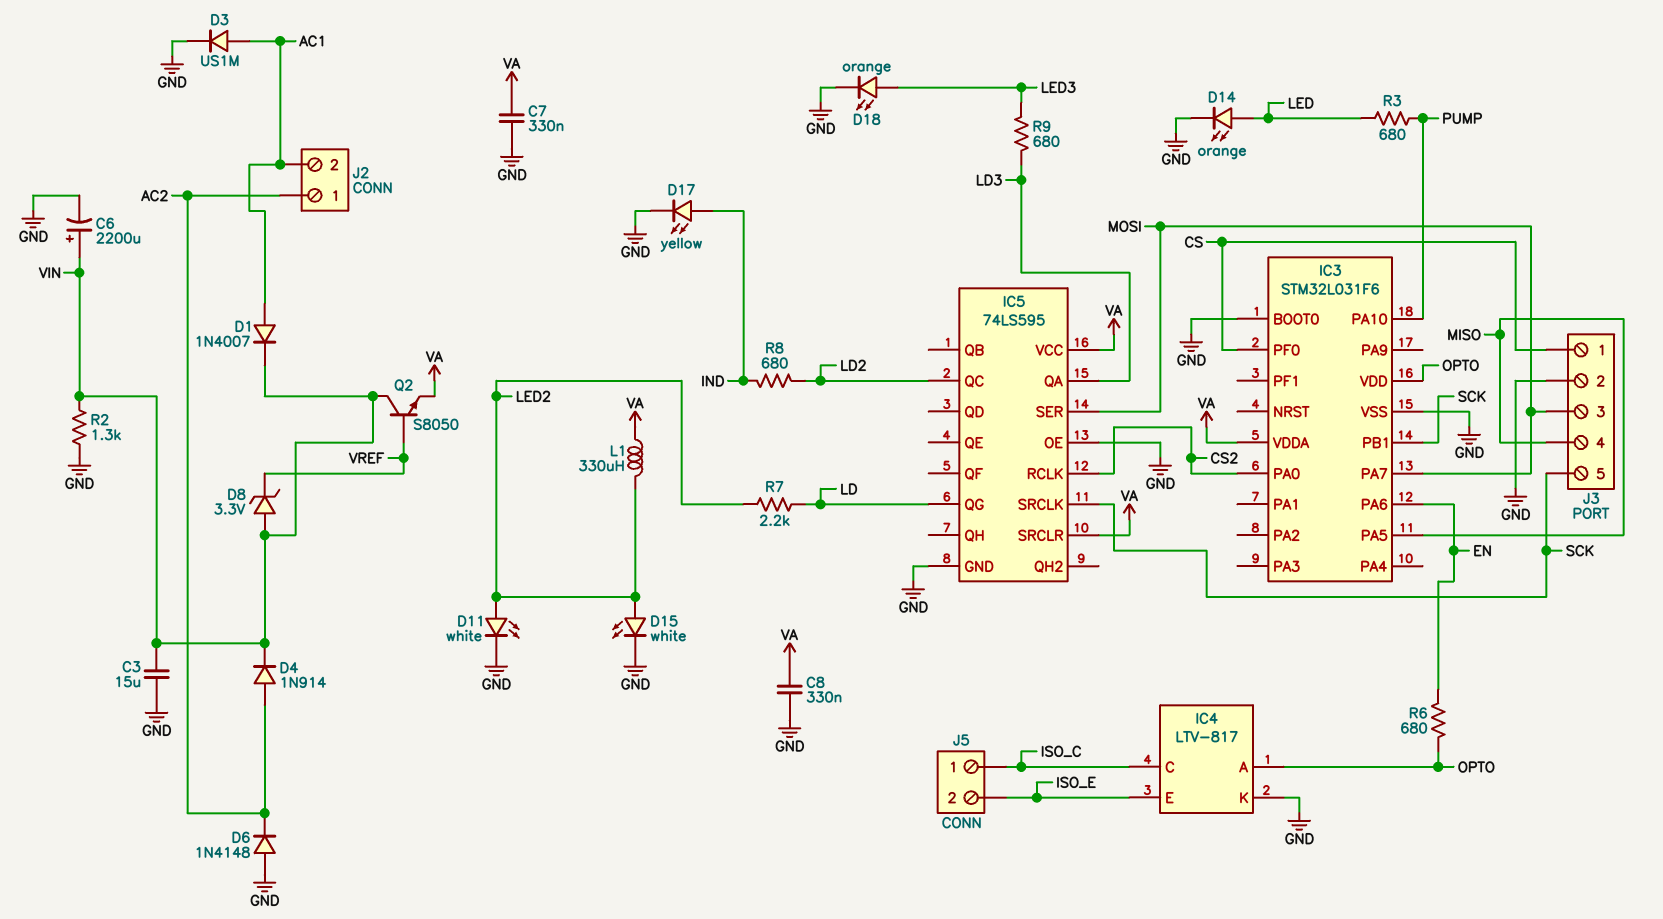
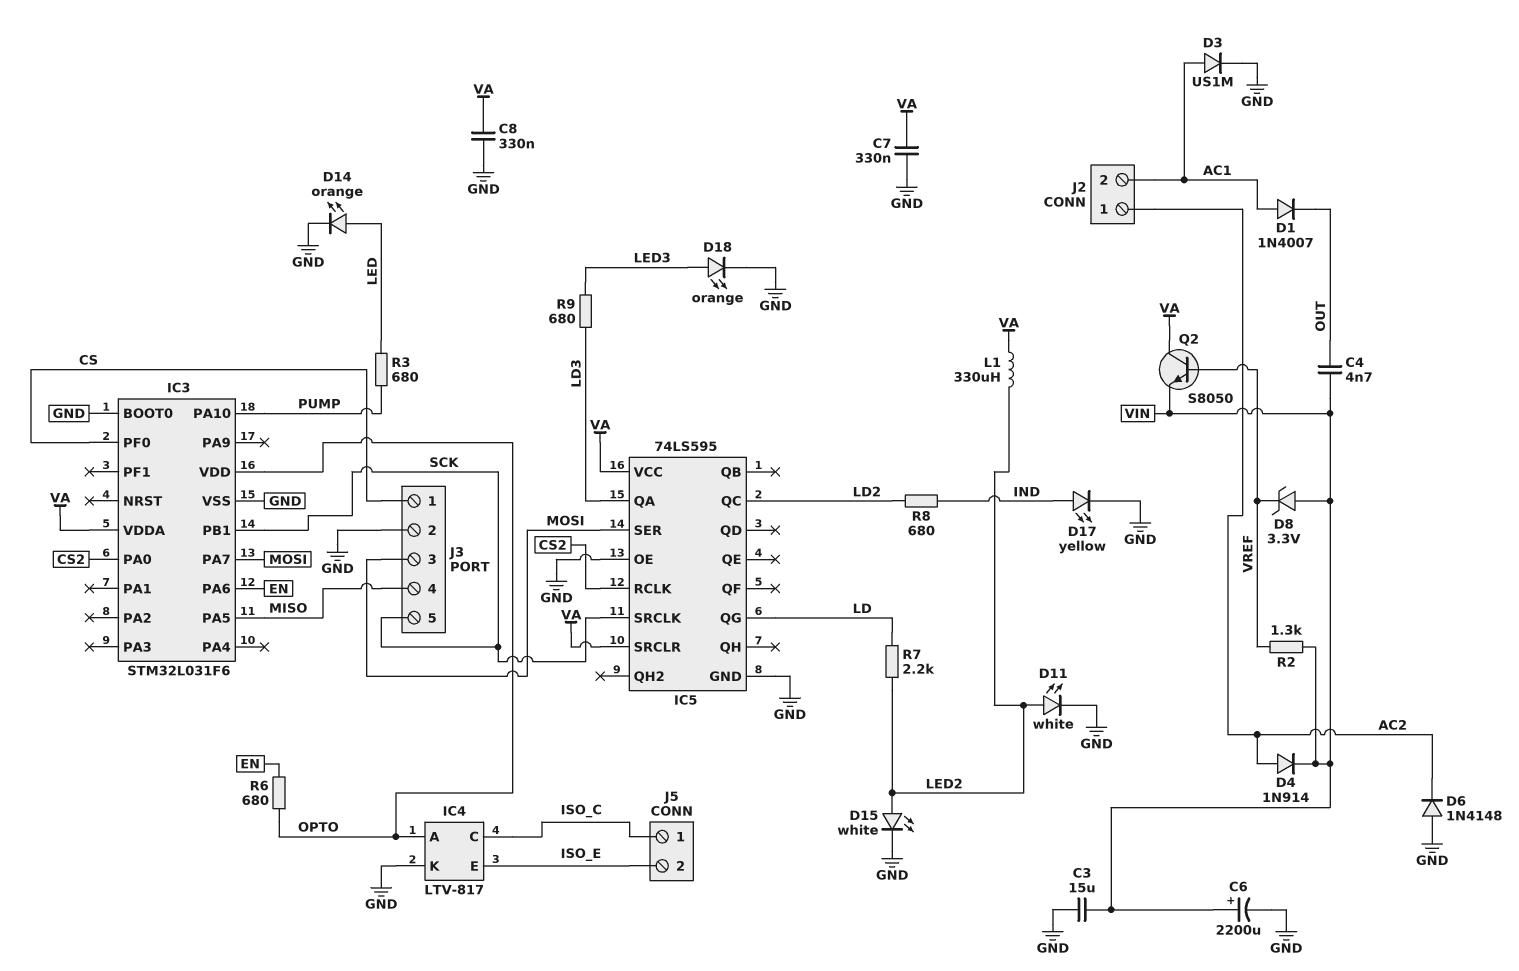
C4: none -> 4.7nF (OUT, VIN)
D1: diode 1N4007 (A AC1, K VIN) -> diode 1N4007 (A AC1, K OUT)
Q2: NPN S8050 (B VREF, C VIN, E VA) -> NPN S8050 (B VREF, C VA, E VIN)
R2: 1.3k (GND, VIN) -> 1.3k (VIN, VREF)

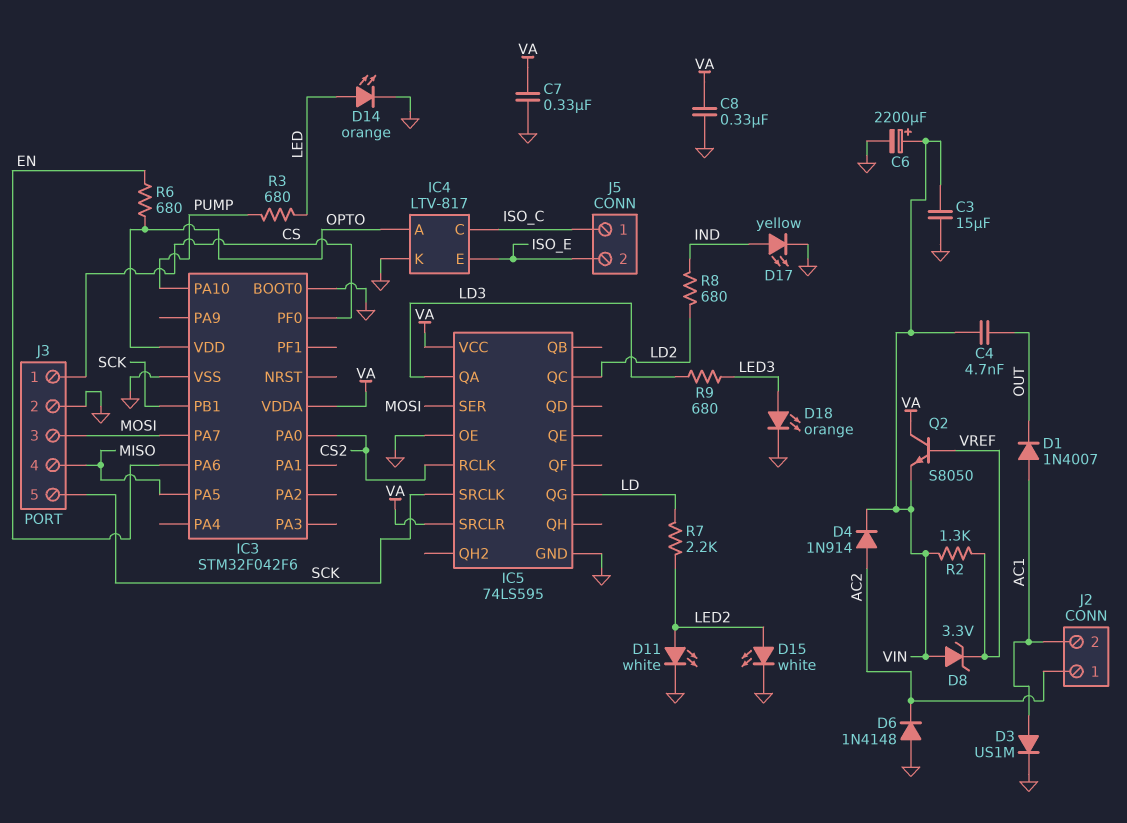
IC3: STM32L031F6 -> STM32F042F6
L1: 330uH (LED2, VA) -> none

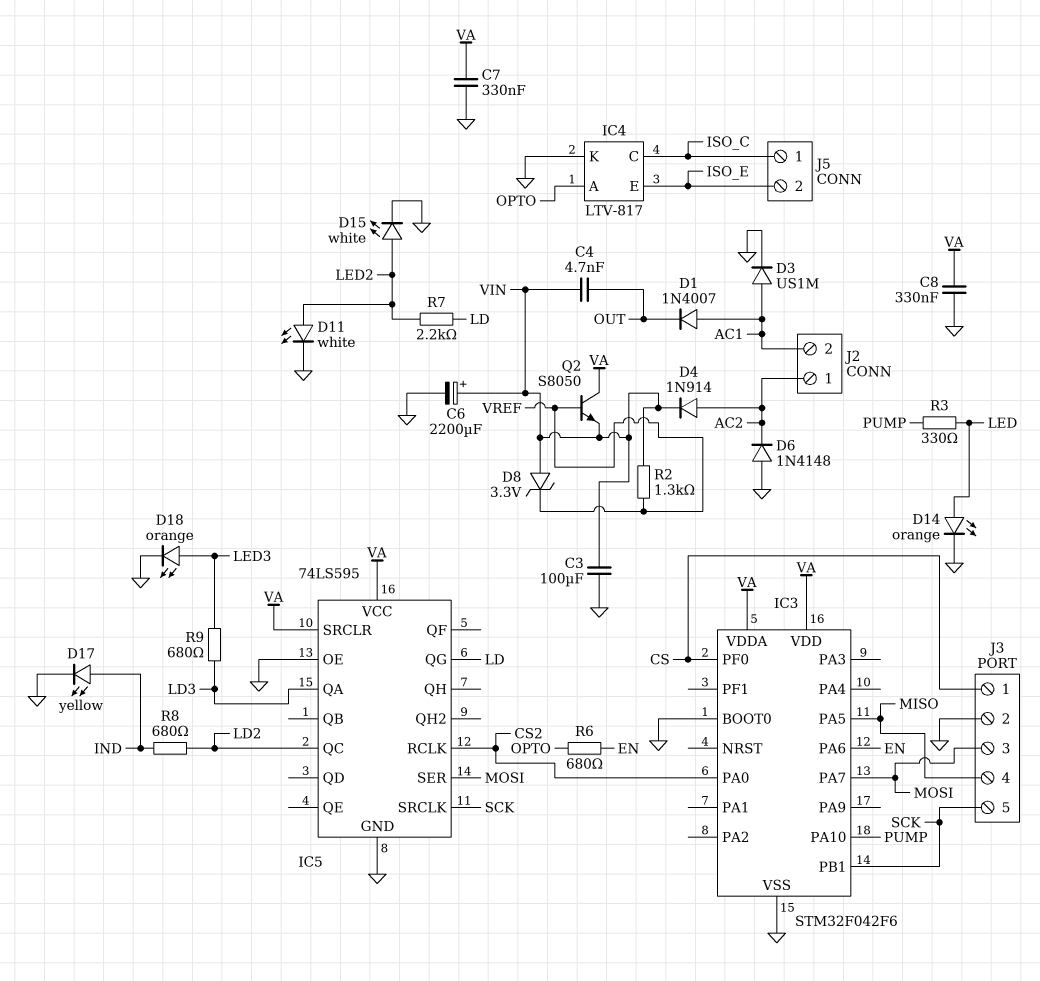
C3: 15uF (GND, VIN) -> 100uF (GND, VIN)
IC3 pin VDD: OPTO -> VA
R3: 680 (LED, PUMP) -> 330 (LED, PUMP)

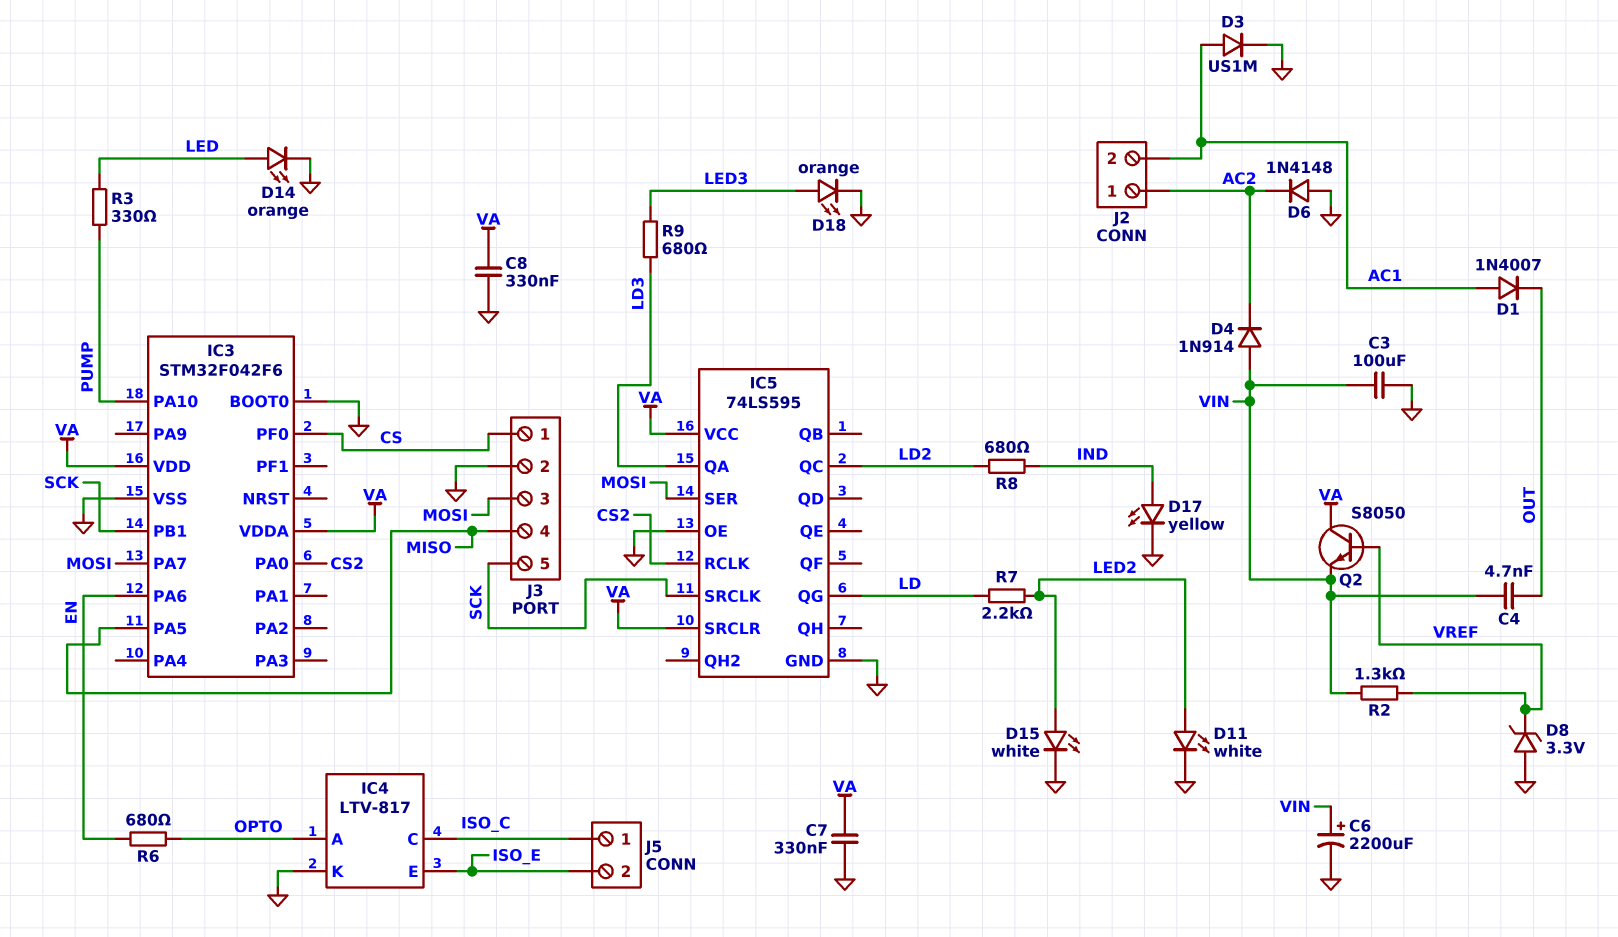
D4: diode 1N914 (A AC2, K VIN) -> diode 1N914 (A VIN, K AC2)
D8: zener 3.3V (A VIN, K VREF) -> zener 3.3V (A GND, K VREF)

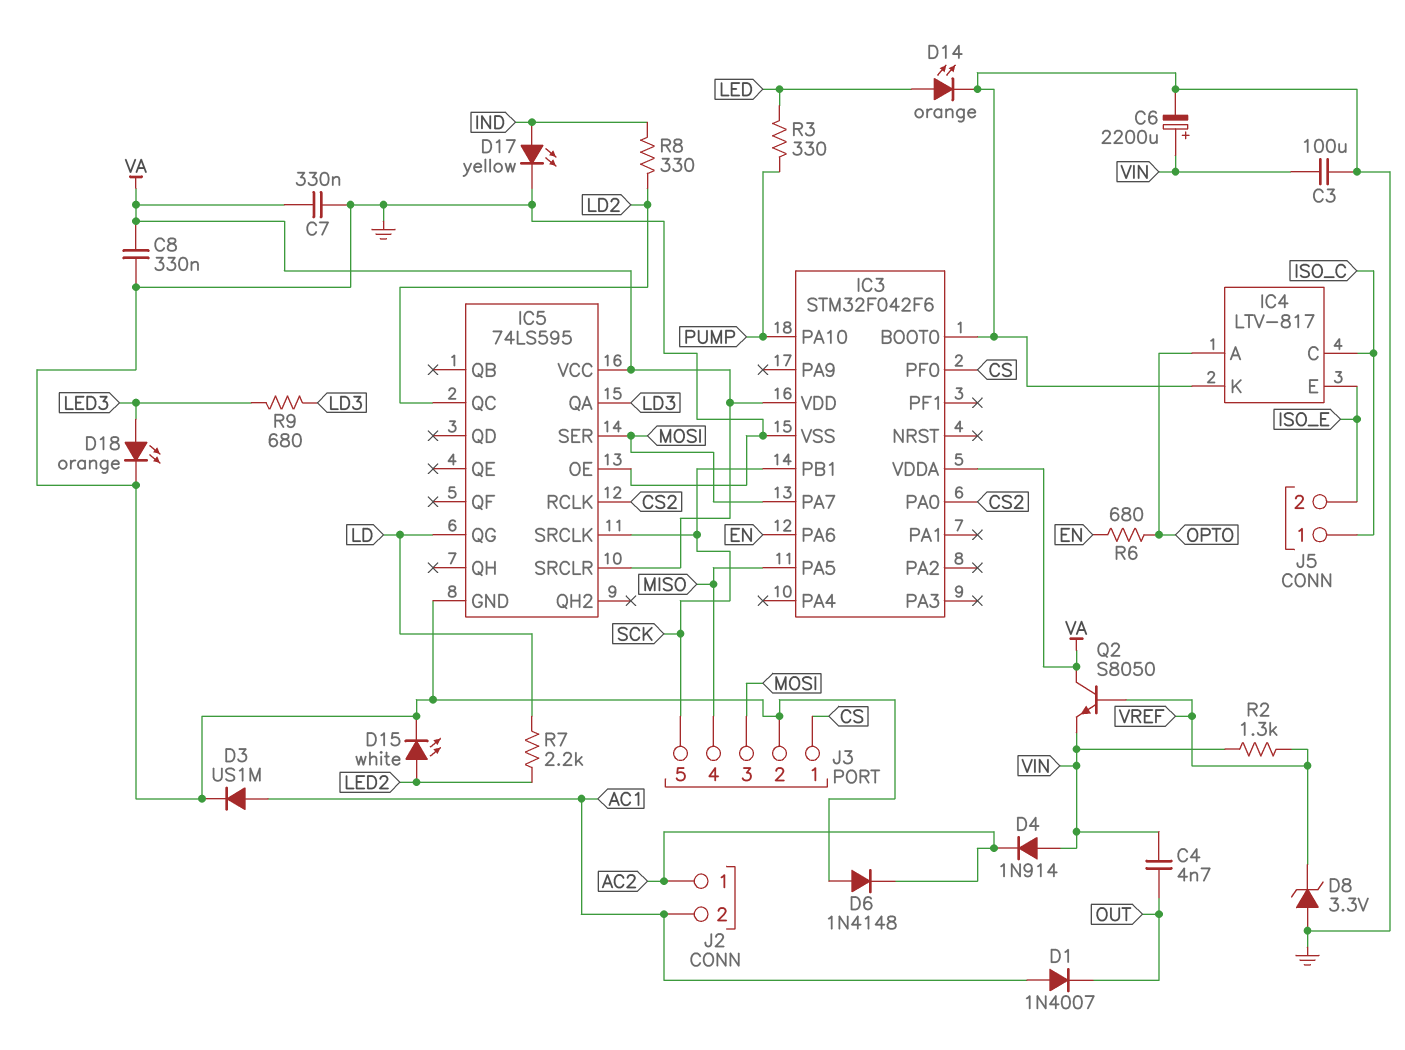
D11: LED white (A LED2, K GND) -> none
R8: 680 (IND, LD2) -> 330 (IND, LD2)

